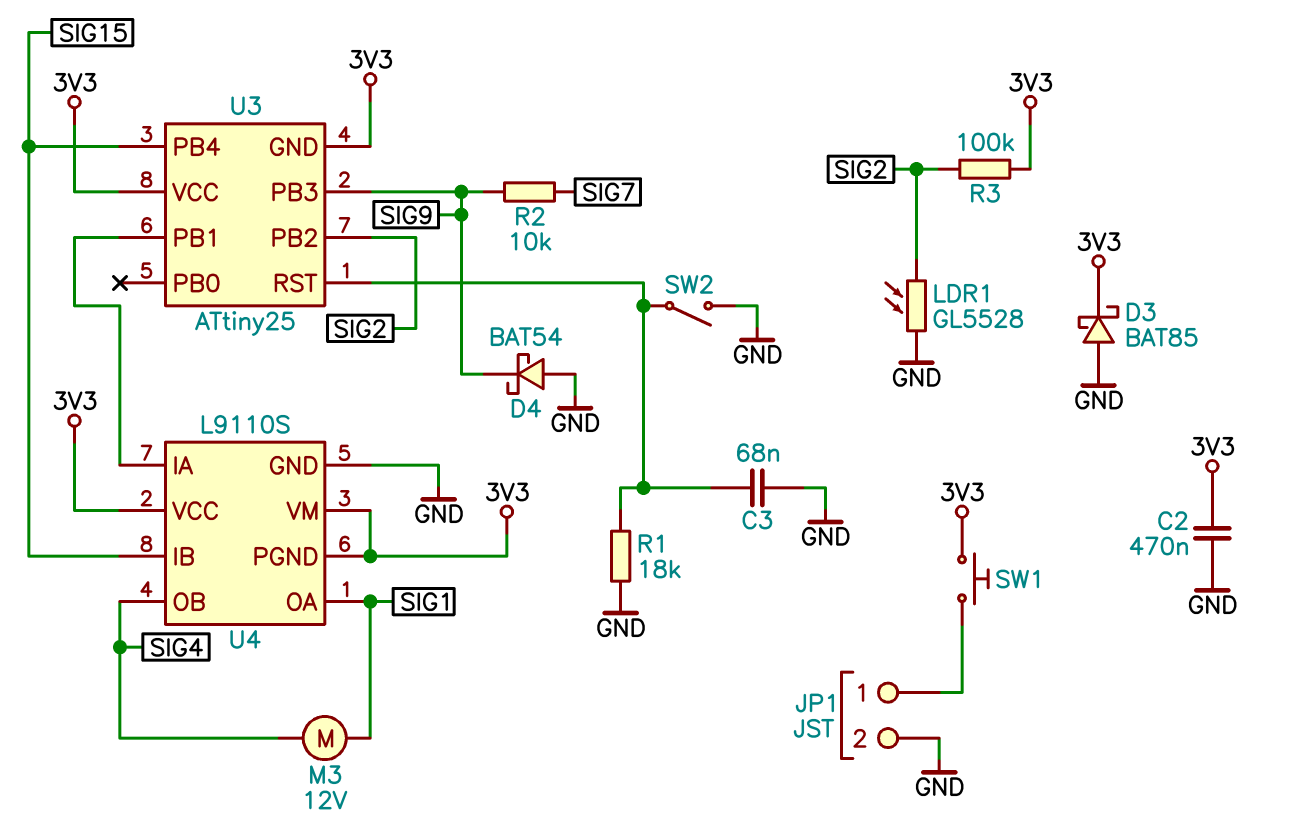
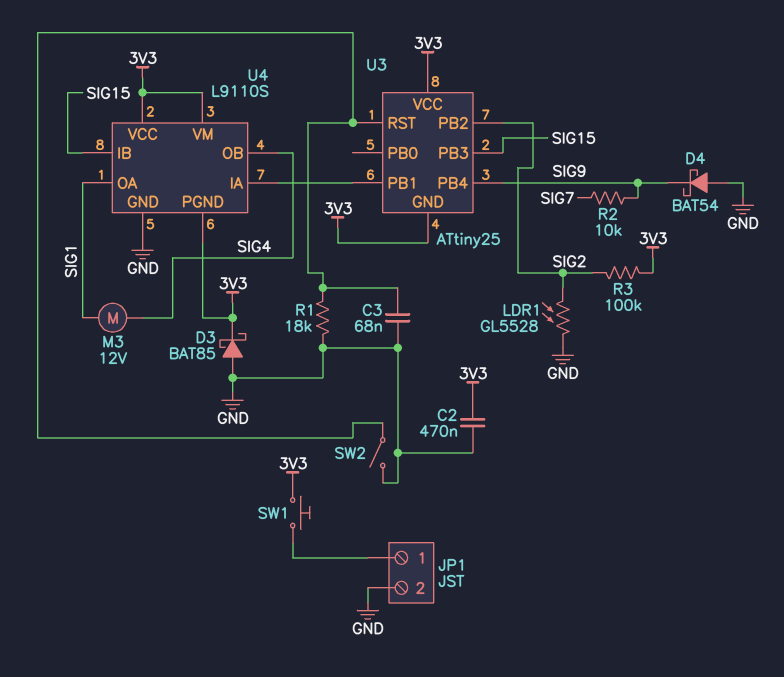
U3 pin PB3: SIG9 -> SIG15
U3 pin PB4: SIG15 -> SIG9

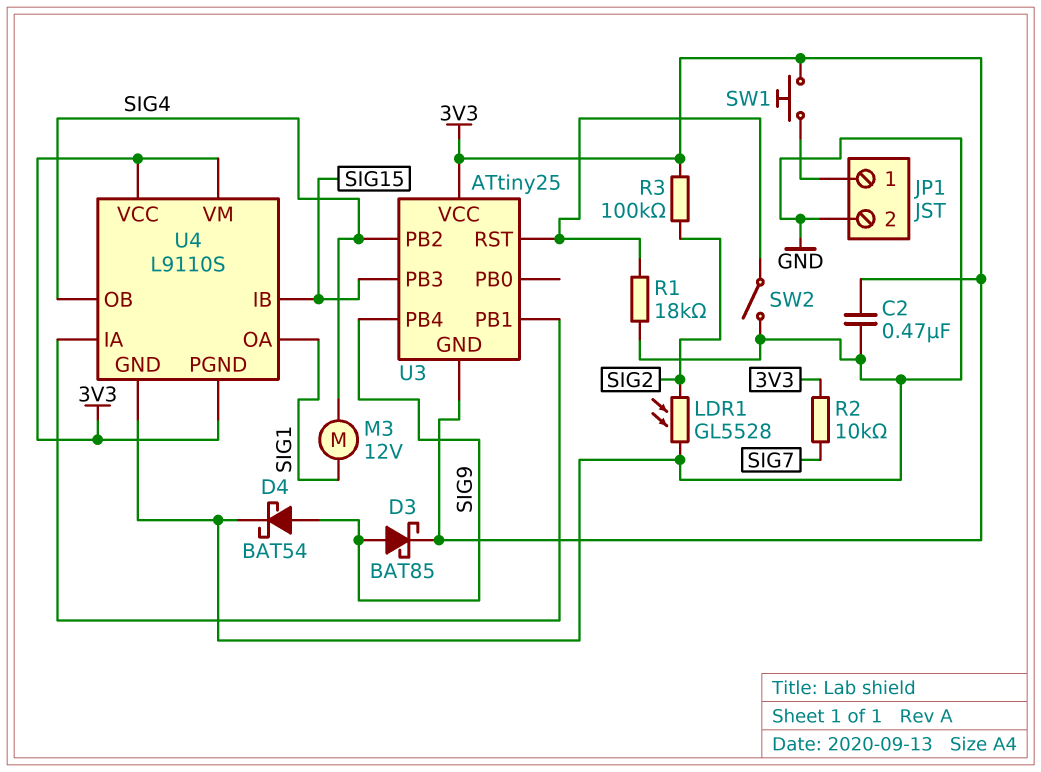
C3: 68nF (GND, U3/RST) -> none
D3: schottky BAT85 (A GND, K 3V3) -> schottky BAT85 (A SIG9, K 3V3)
D4: schottky BAT54 (A GND, K SIG9) -> schottky BAT54 (A SIG9, K GND)
R2: 10k (SIG7, SIG9) -> 10k (3V3, SIG7)
U3 pin PB2: SIG2 -> SIG4

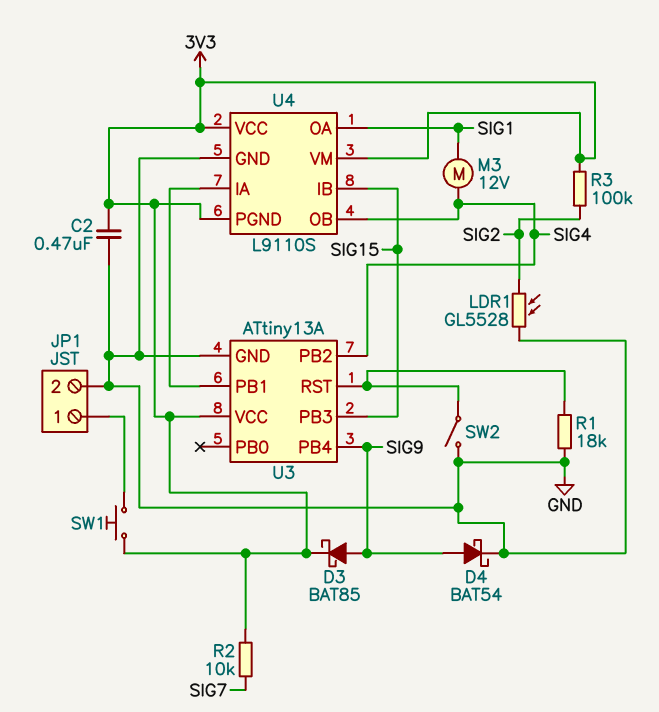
U3: ATtiny25 -> ATtiny13A
U3 pin GND: 3V3 -> GND

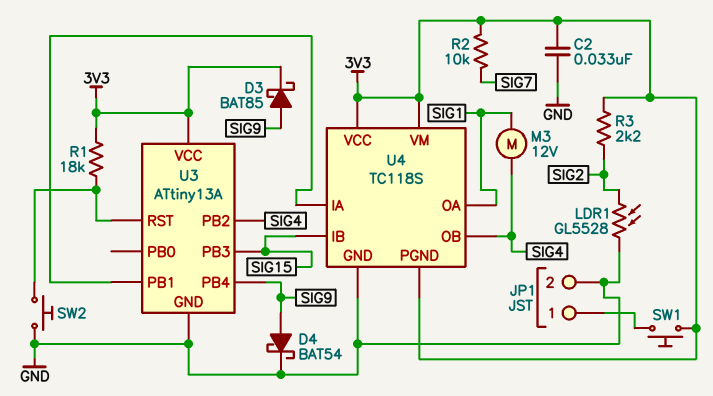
C2: 470nF (3V3, GND) -> 33nF (3V3, GND)
R1: 18k (GND, U3/RST) -> 18k (3V3, U3/RST)
R3: 100k (3V3, SIG2) -> 2.2k (3V3, SIG2)
SW2: switch (GND, U3/RST) -> button (GND, U3/RST)
U4: L9110S -> TC118S

